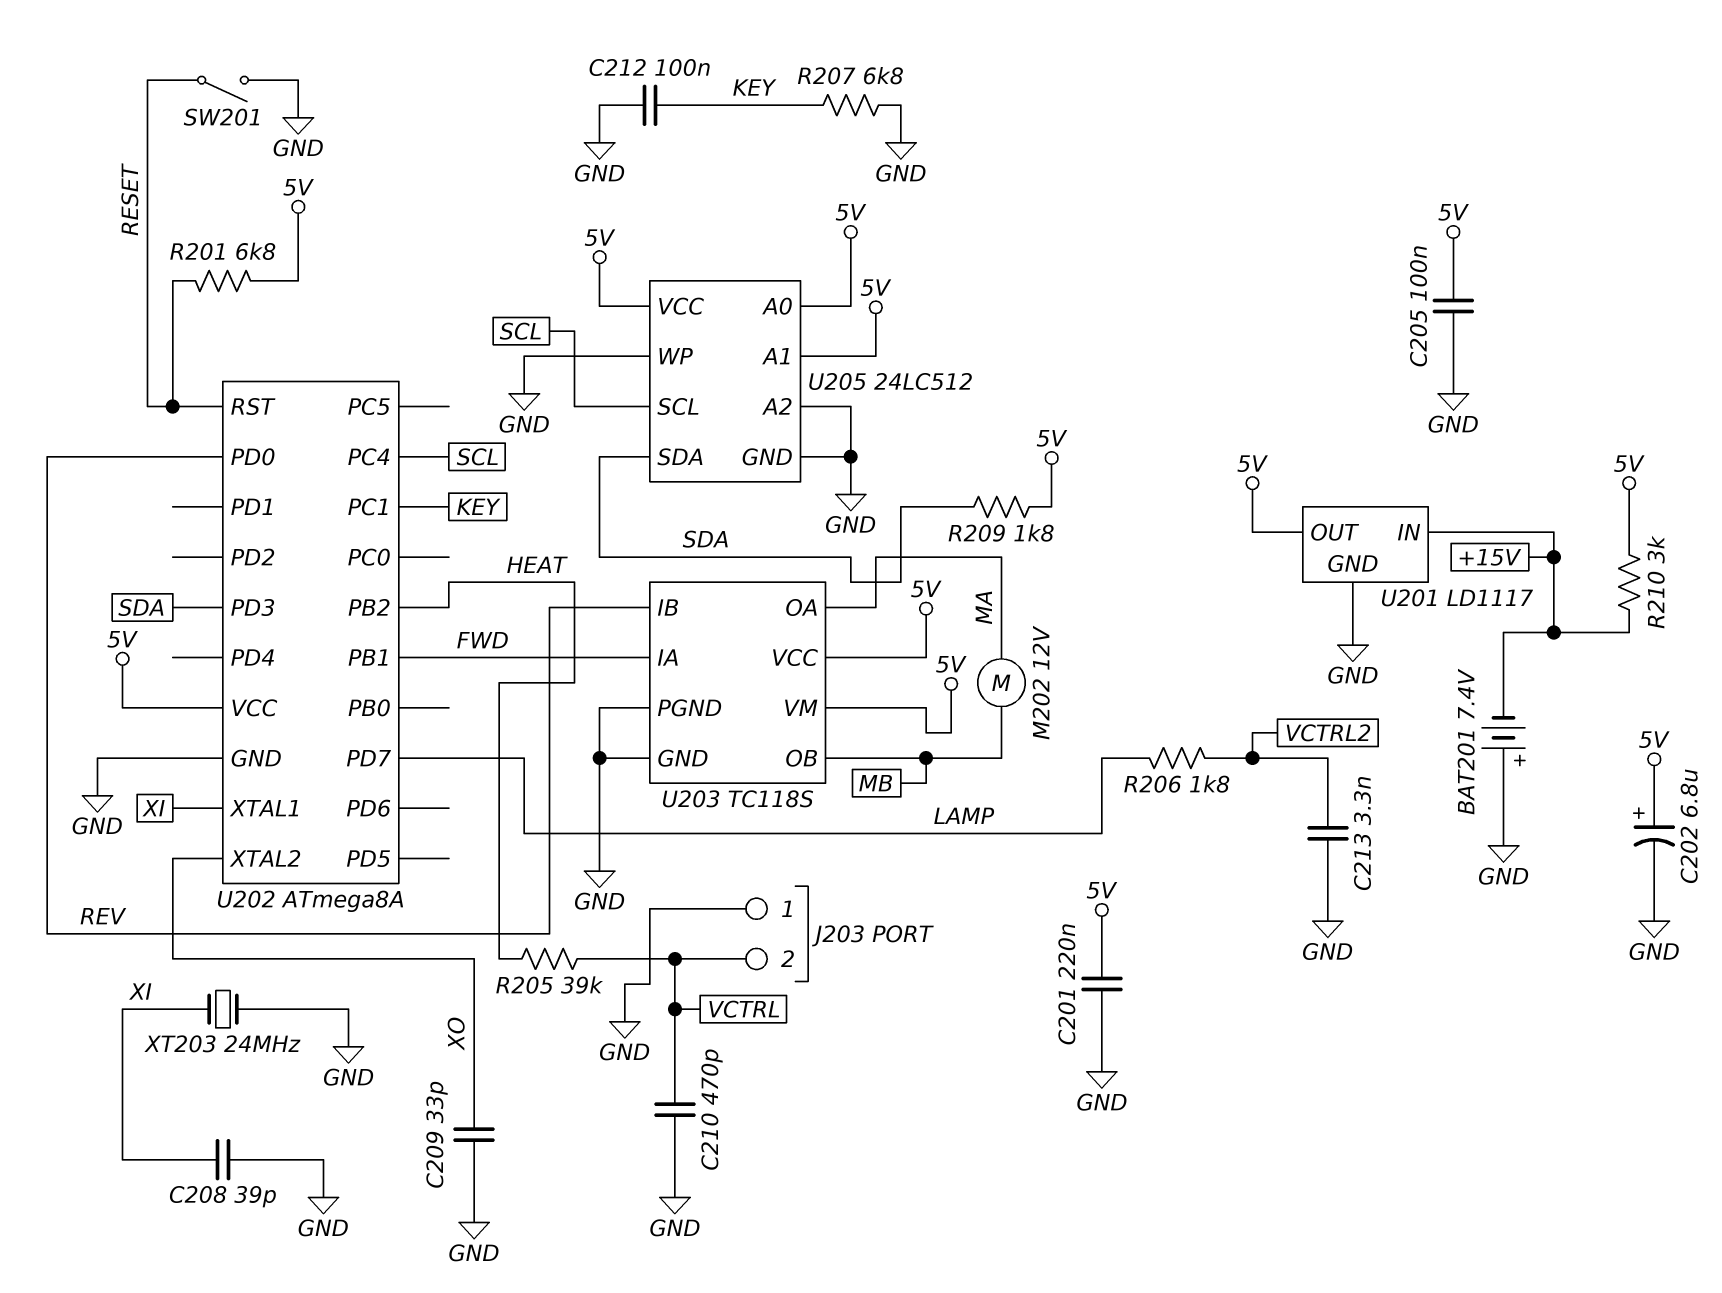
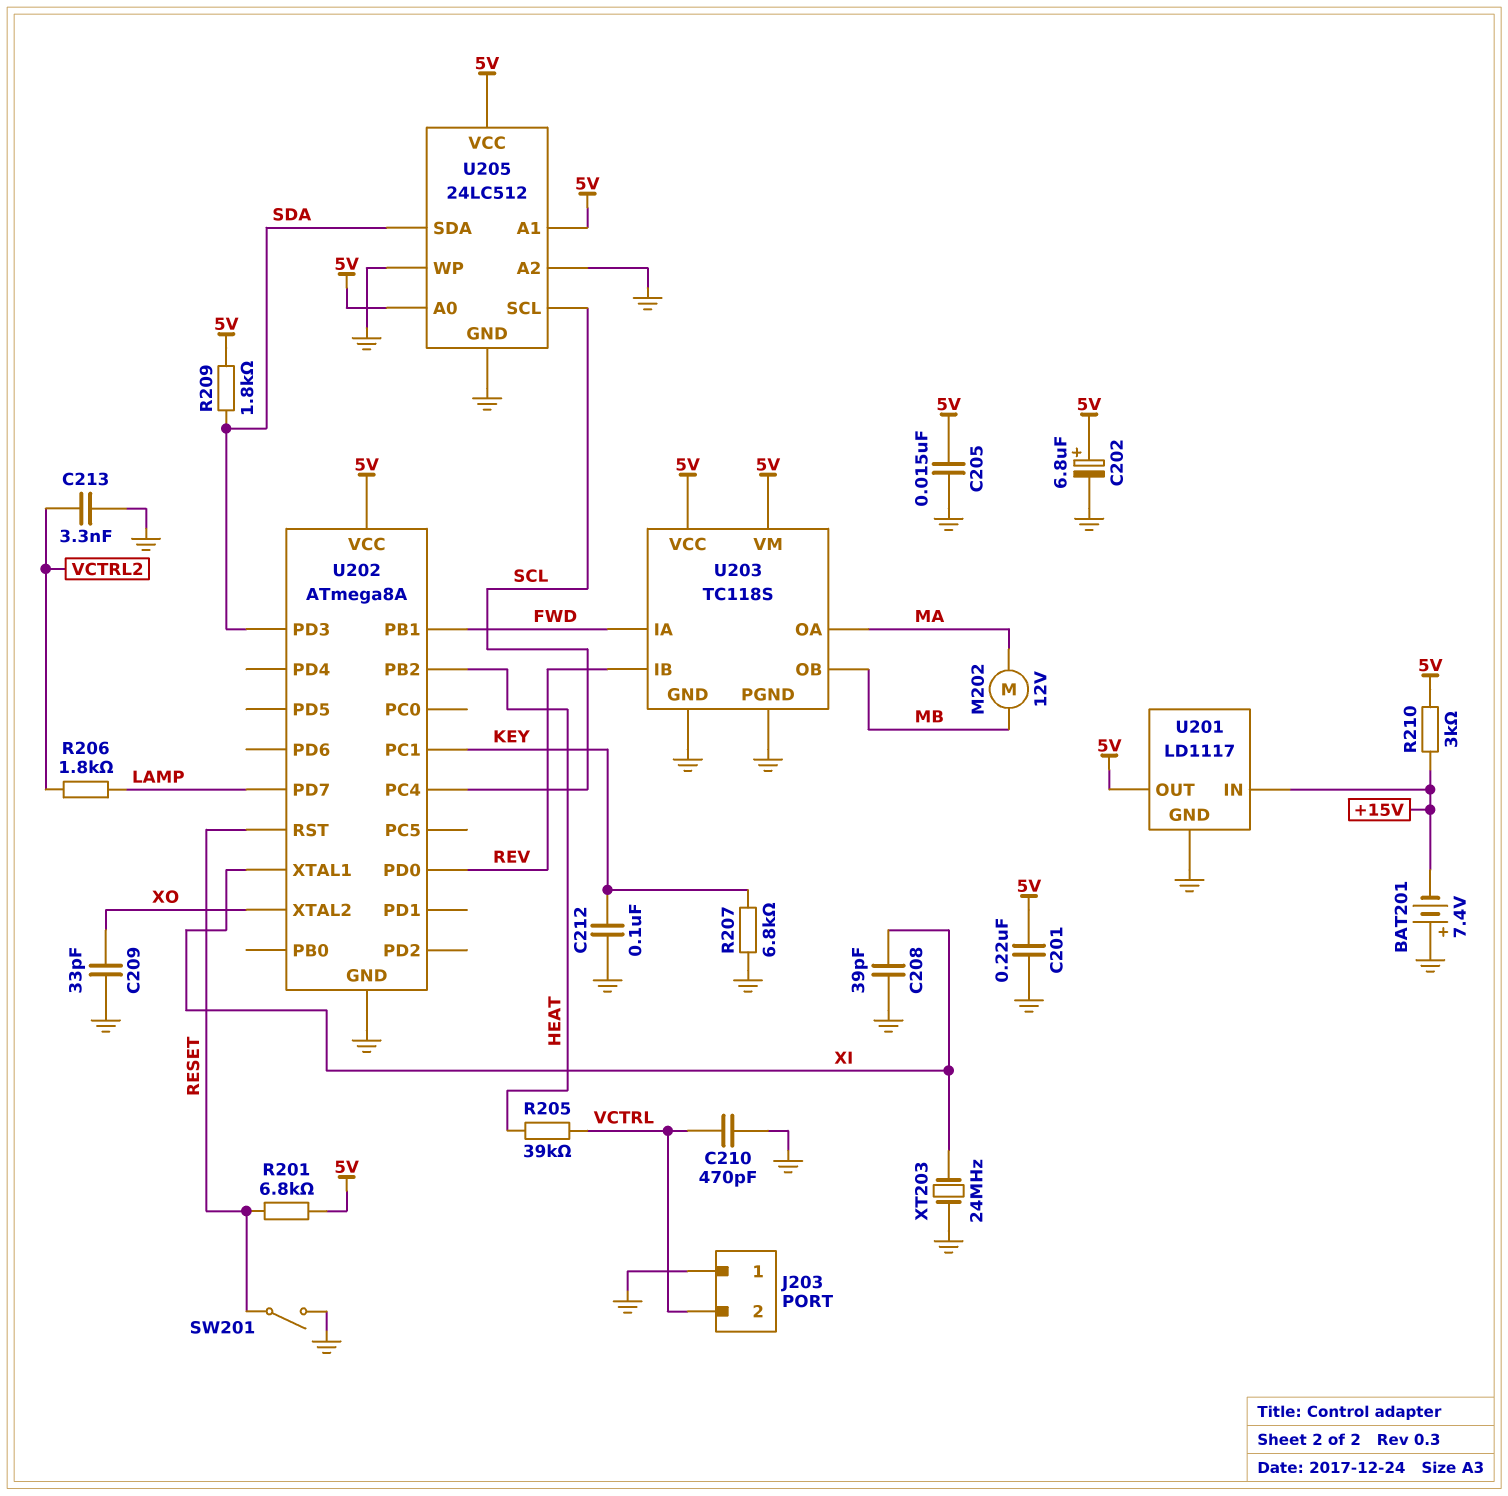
C205: 100nF (5V, GND) -> 15nF (5V, GND)

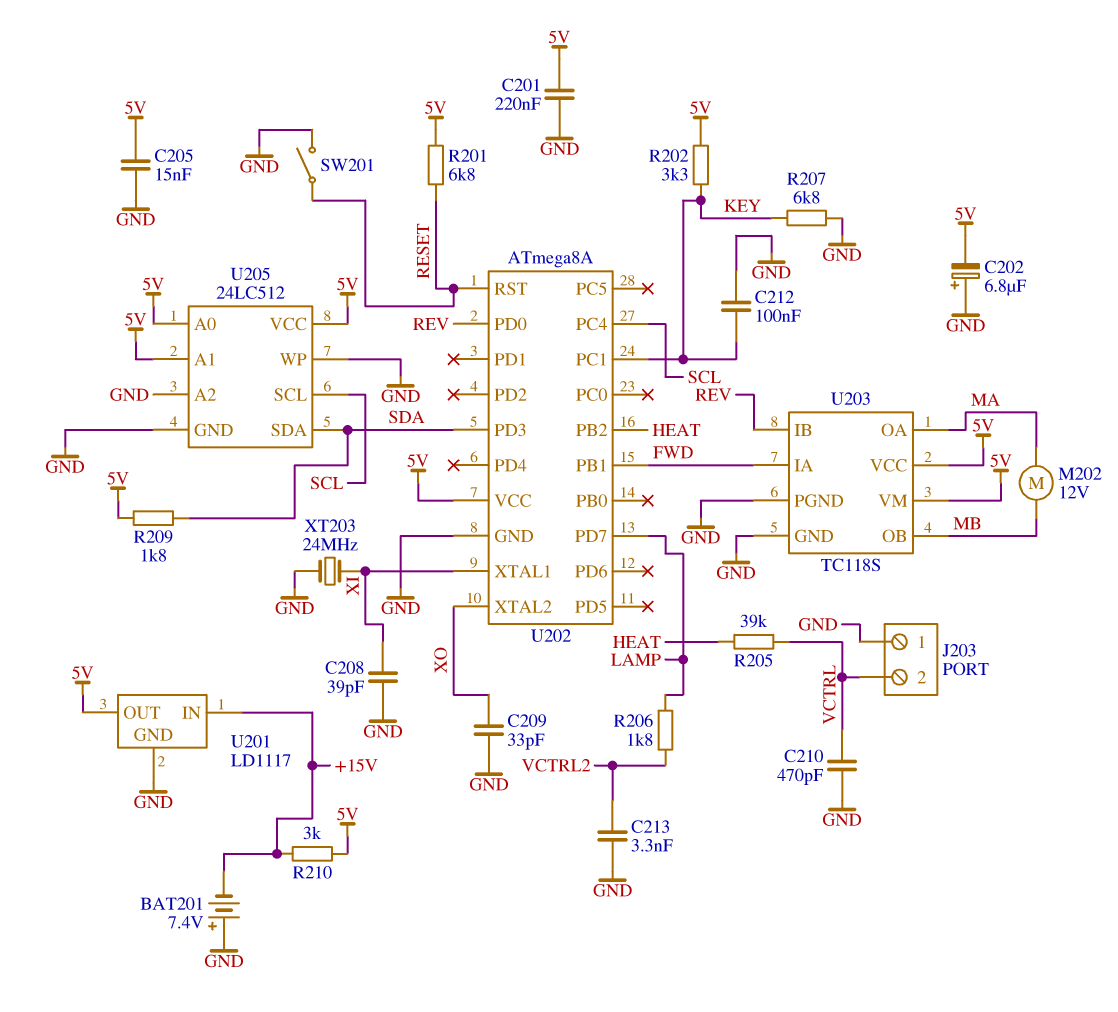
C202: 6.8uF (plus 5V, minus GND) -> 6.8uF (plus GND, minus 5V)
R202: none -> 3.3k (5V, KEY)

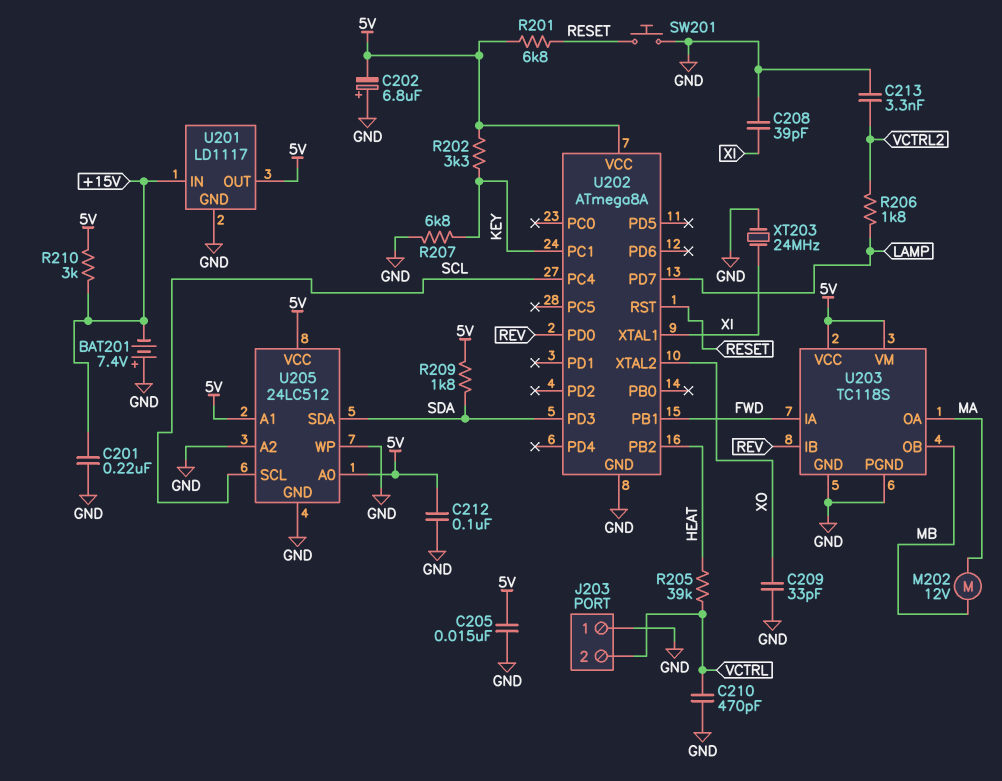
C201: 220nF (5V, GND) -> 220nF (+15V, GND)
C212: 100nF (GND, KEY) -> 100nF (5V, GND)
SW201: switch (GND, RESET) -> button (GND, RESET)

